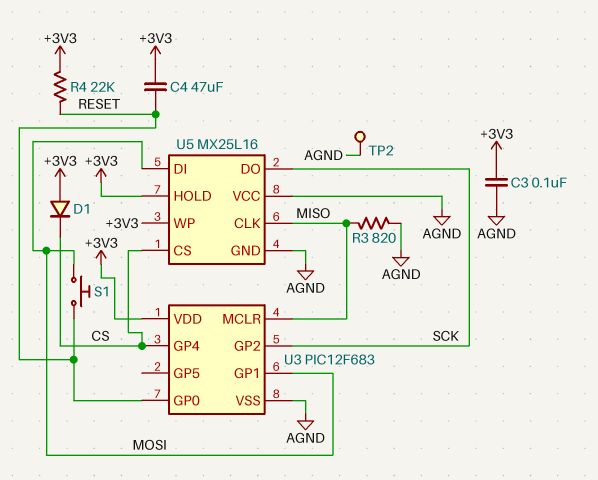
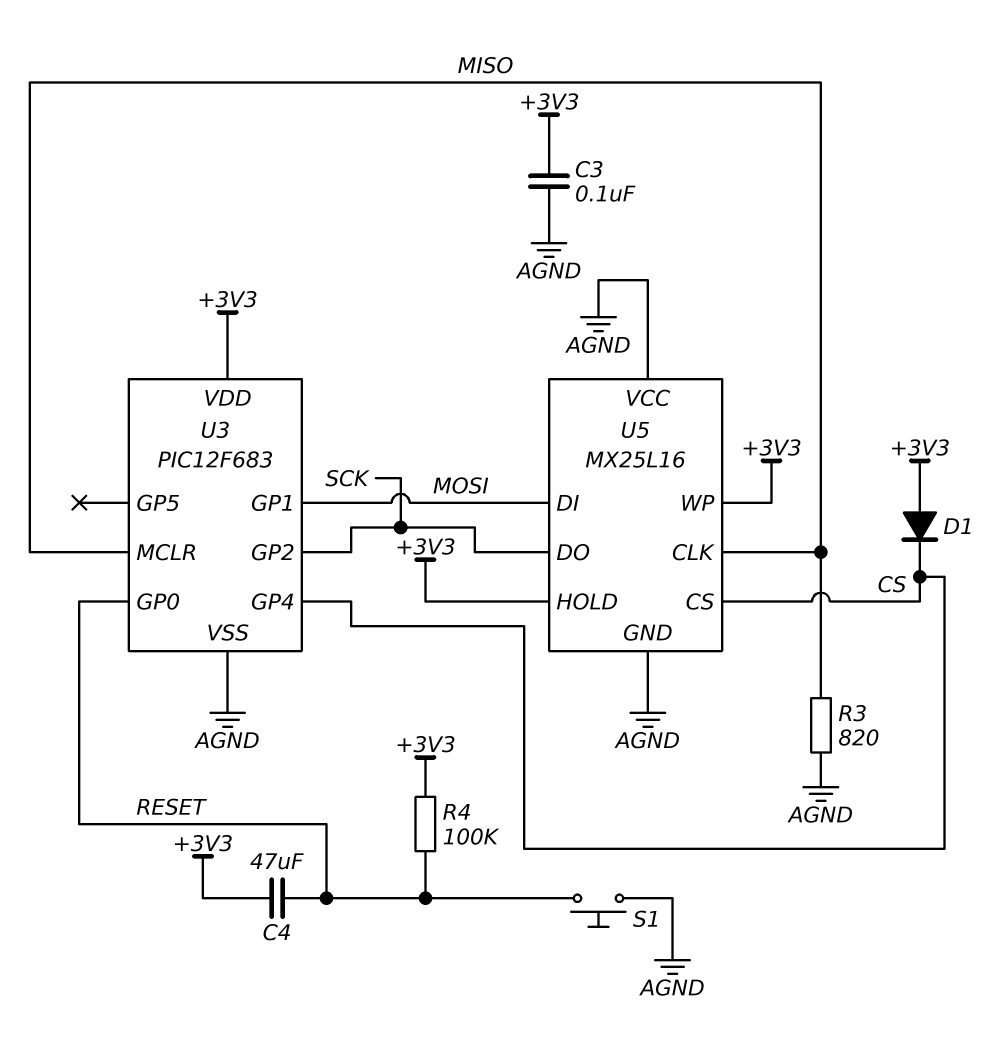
R4: 22k (+3V3, RESET) -> 100k (+3V3, RESET)
S1: button (MOSI, RESET) -> button (AGND, RESET)
TP2: test point (AGND) -> none

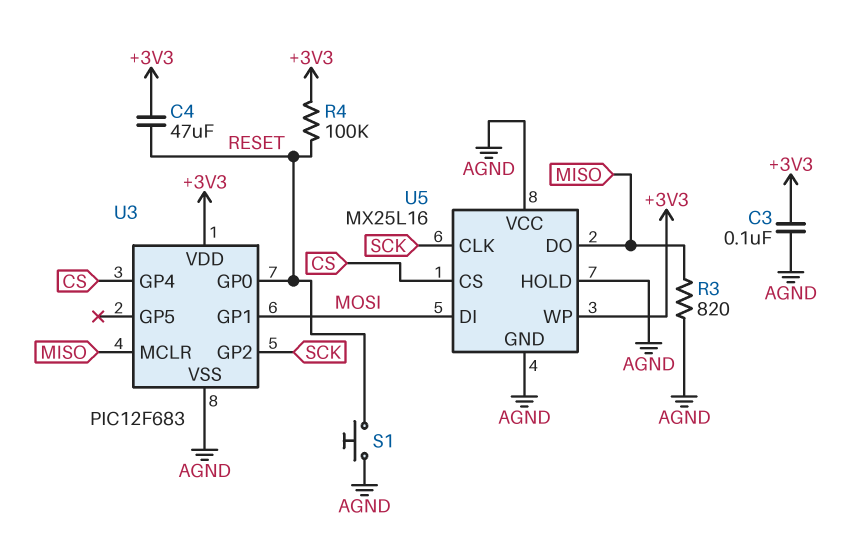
D1: diode (A +3V3, K CS) -> none
U5 pin CLK: MISO -> SCK
U5 pin DO: SCK -> MISO
U5 pin HOLD: +3V3 -> AGND

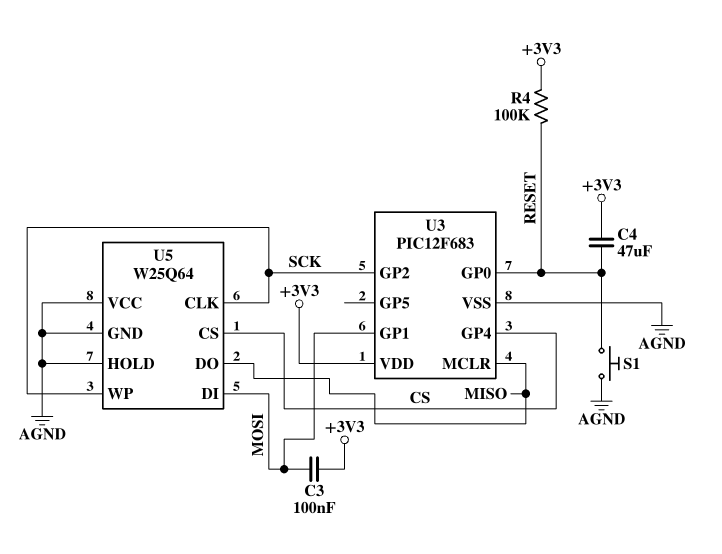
C3: 100nF (+3V3, AGND) -> 100nF (+3V3, MOSI)
R3: 820 (AGND, MISO) -> none
U5: MX25L16 -> W25Q64
U5 pin WP: +3V3 -> SCK

